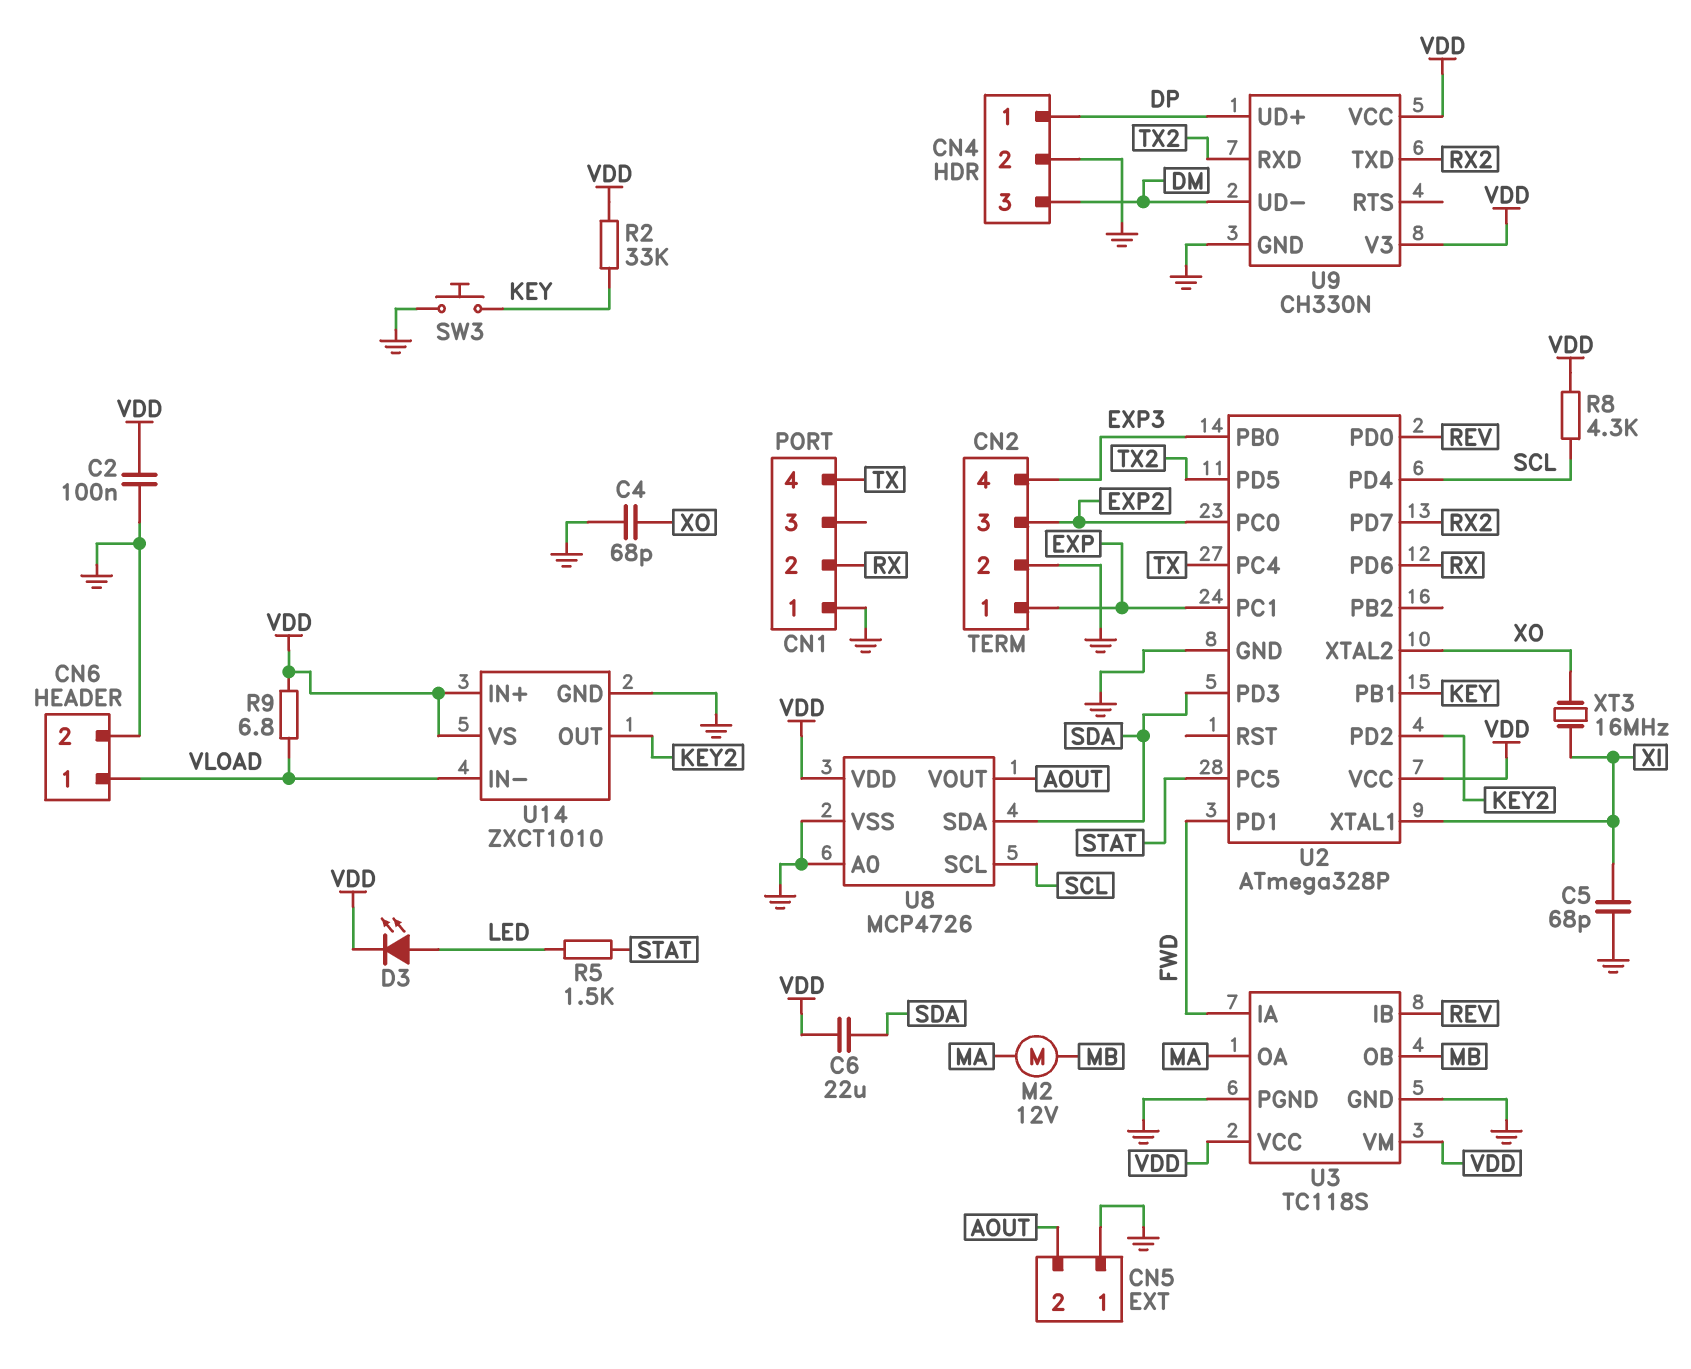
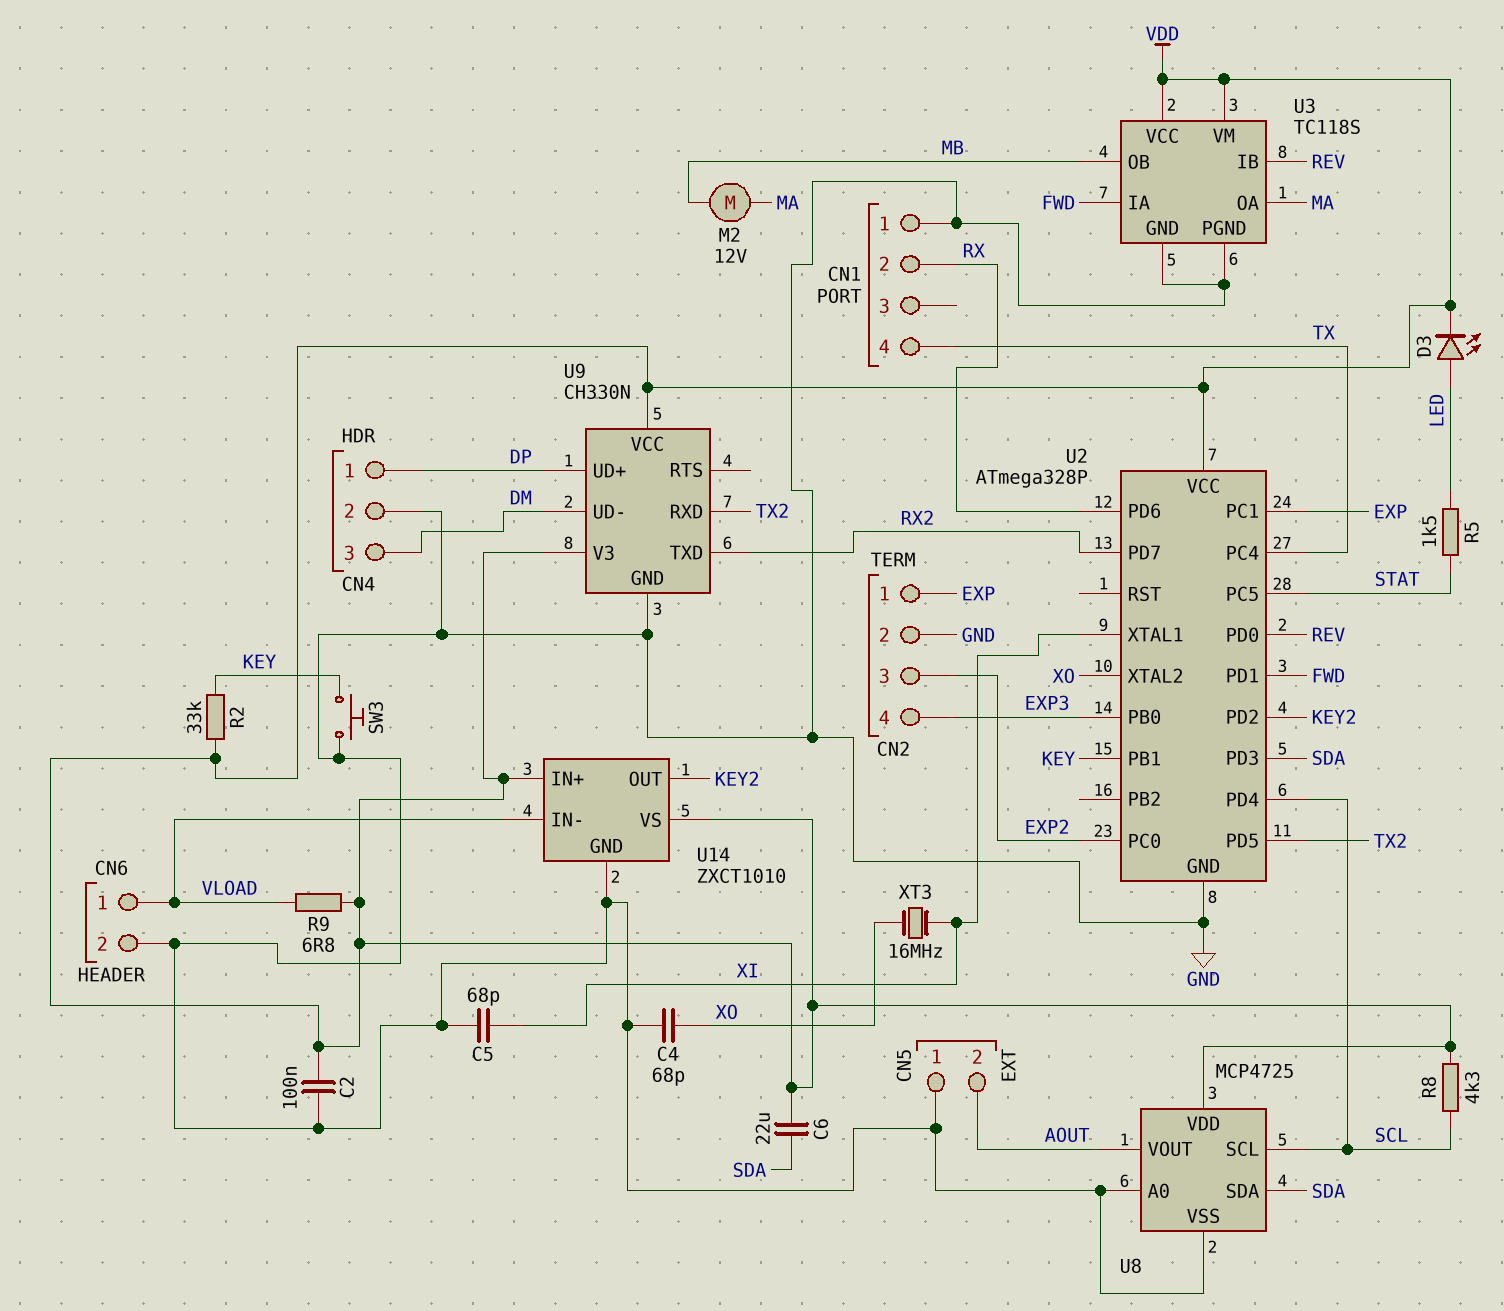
U8: MCP4726 -> MCP4725

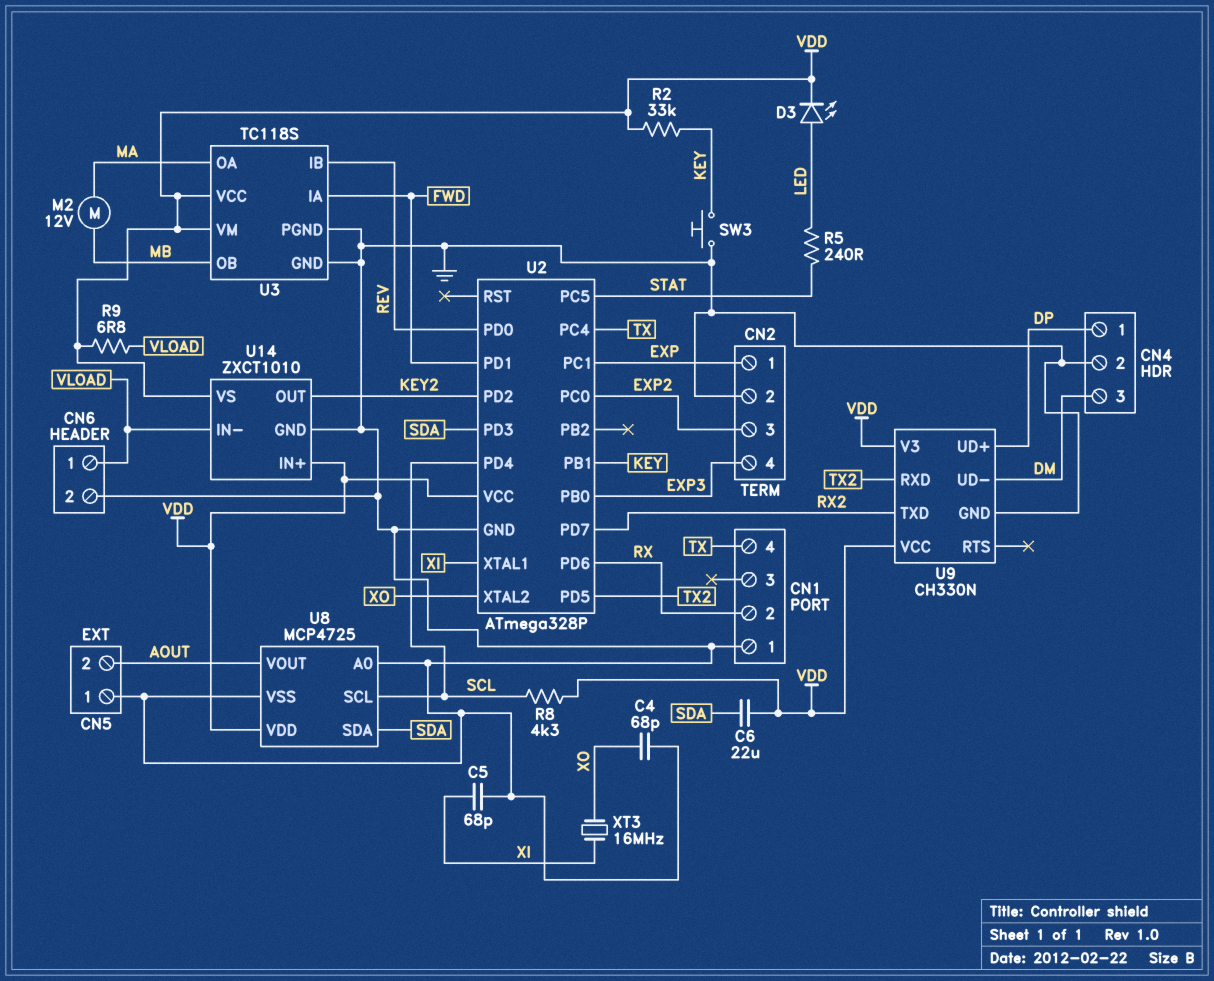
C2: 100nF (GND, VDD) -> none
R5: 1.5k (LED, STAT) -> 240 (LED, STAT)

